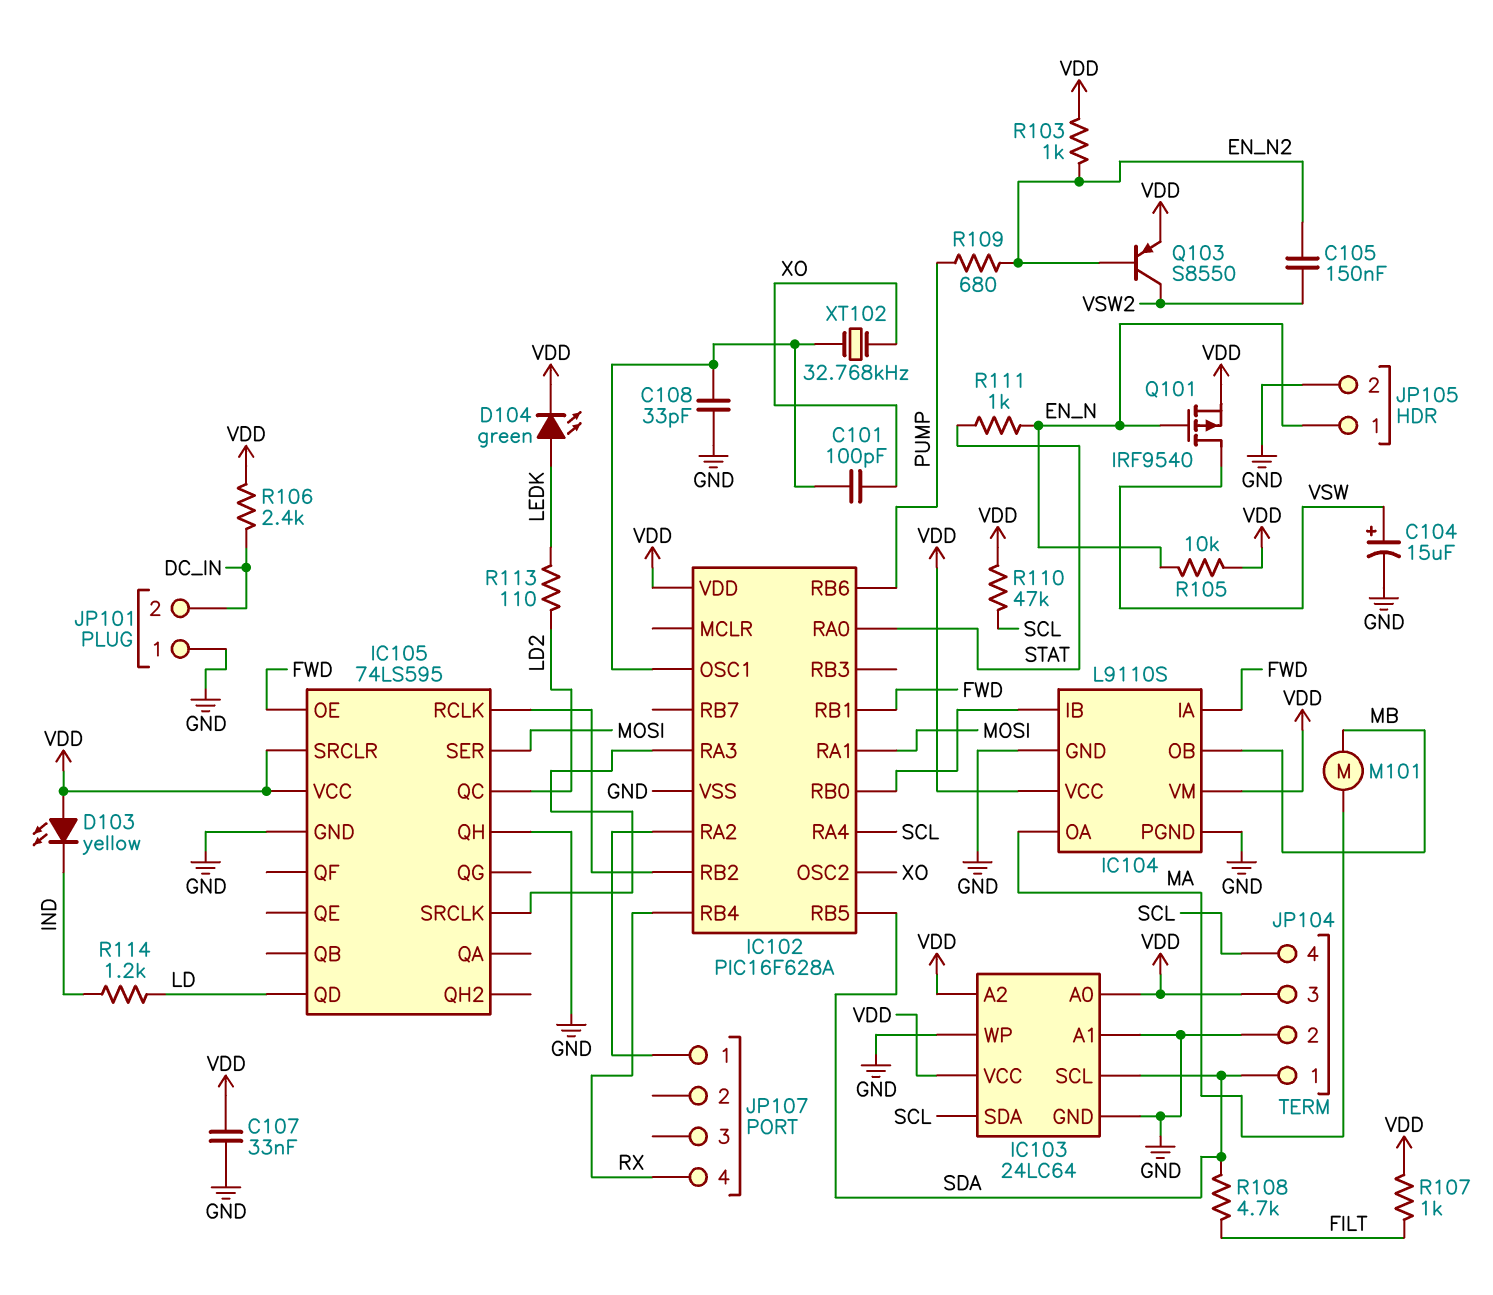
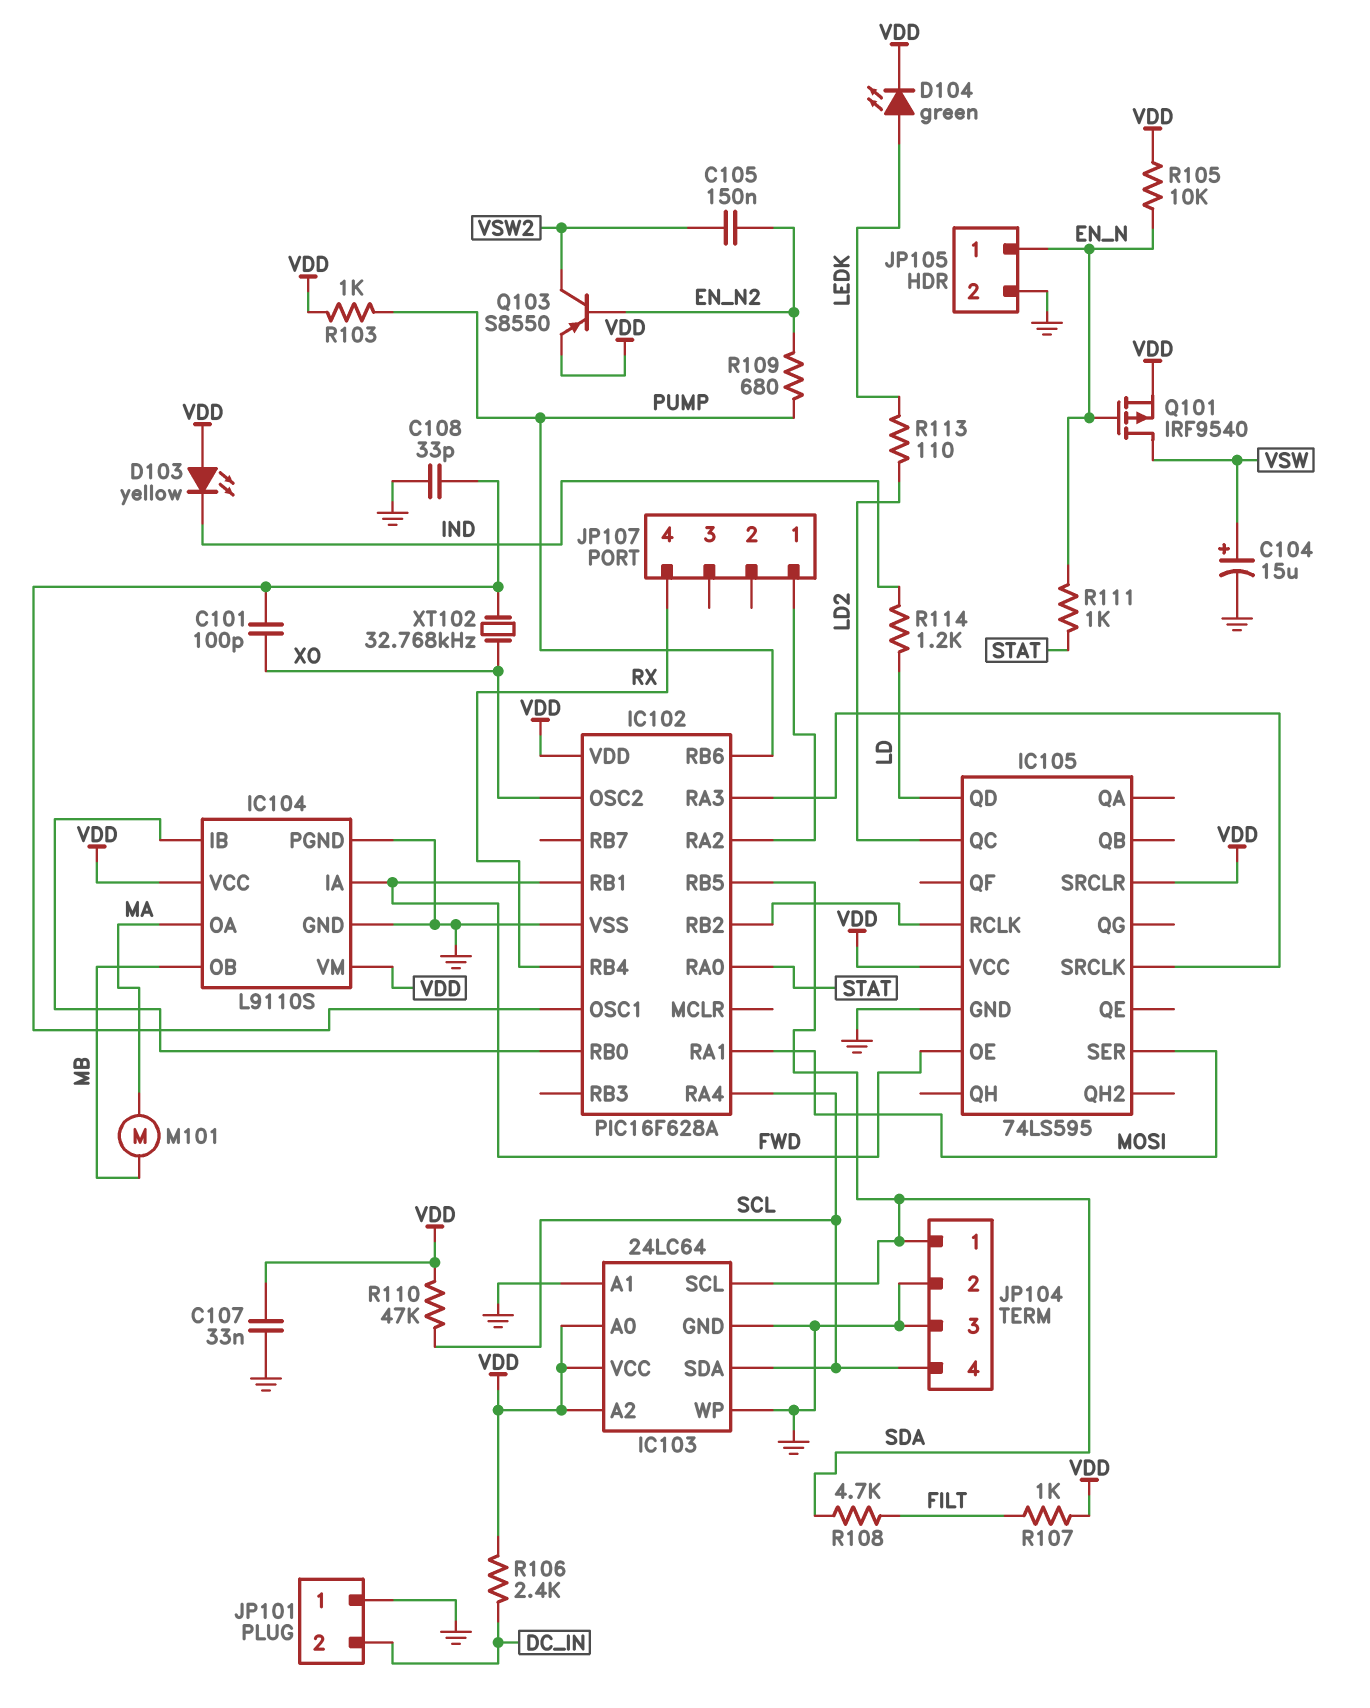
IC105 pin QH: GND -> none
JP104 pin 3: VDD -> GND
R103: 1k (EN_N2, VDD) -> 1k (PUMP, VDD)

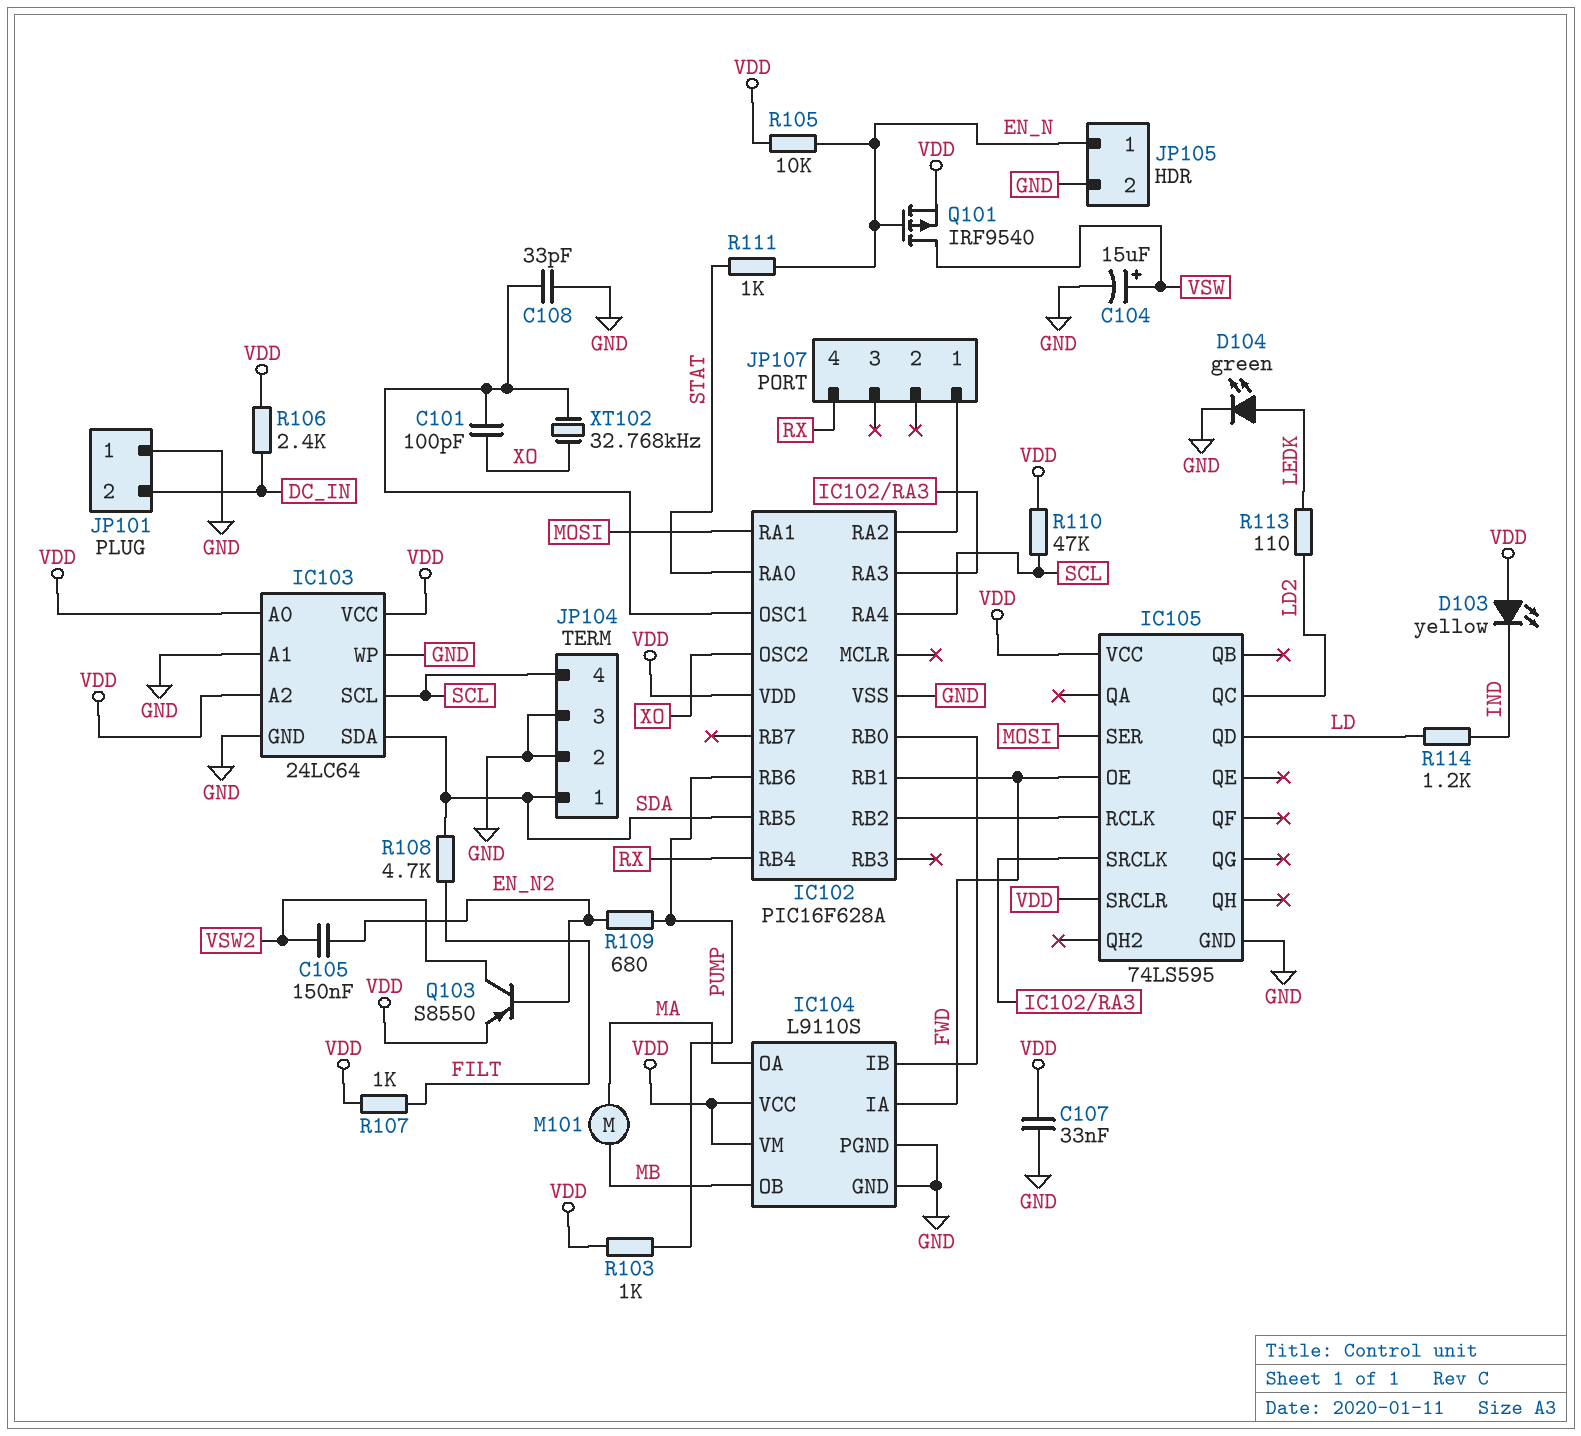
D104: LED green (A LEDK, K VDD) -> LED green (A LEDK, K GND)
IC103 pin SCL: SDA -> SCL
IC103 pin SDA: SCL -> SDA

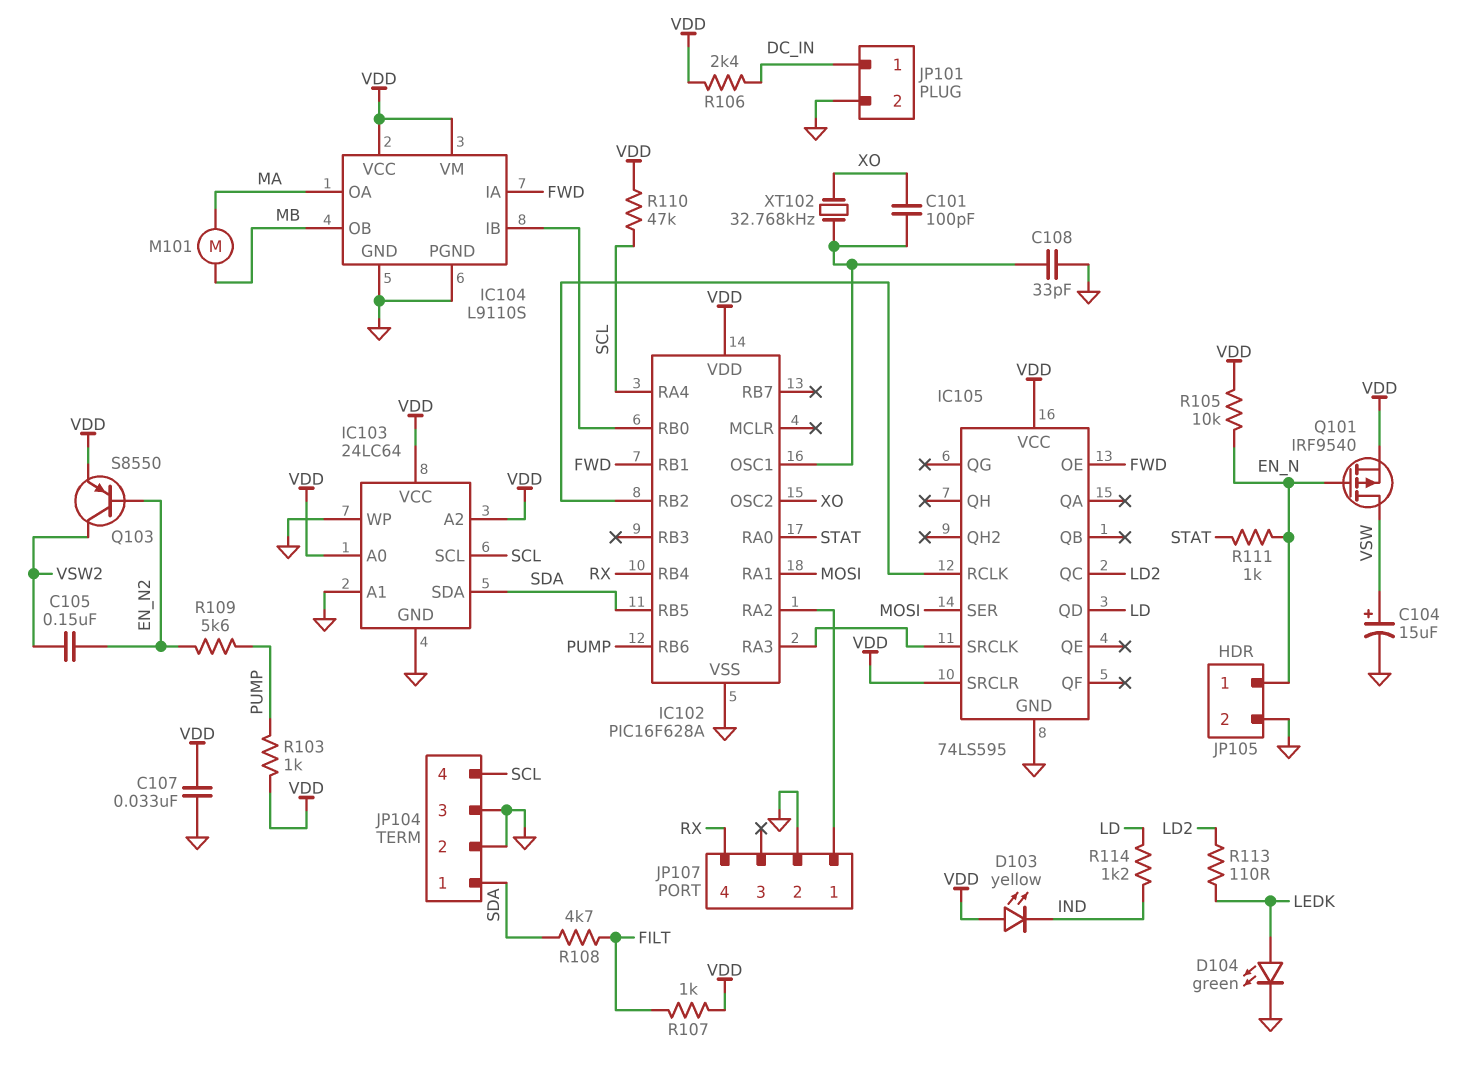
JP101 pin 1: GND -> DC_IN
JP101 pin 2: DC_IN -> GND
JP107 pin 2: none -> GND
R109: 680 (EN_N2, PUMP) -> 5.6k (EN_N2, PUMP)

